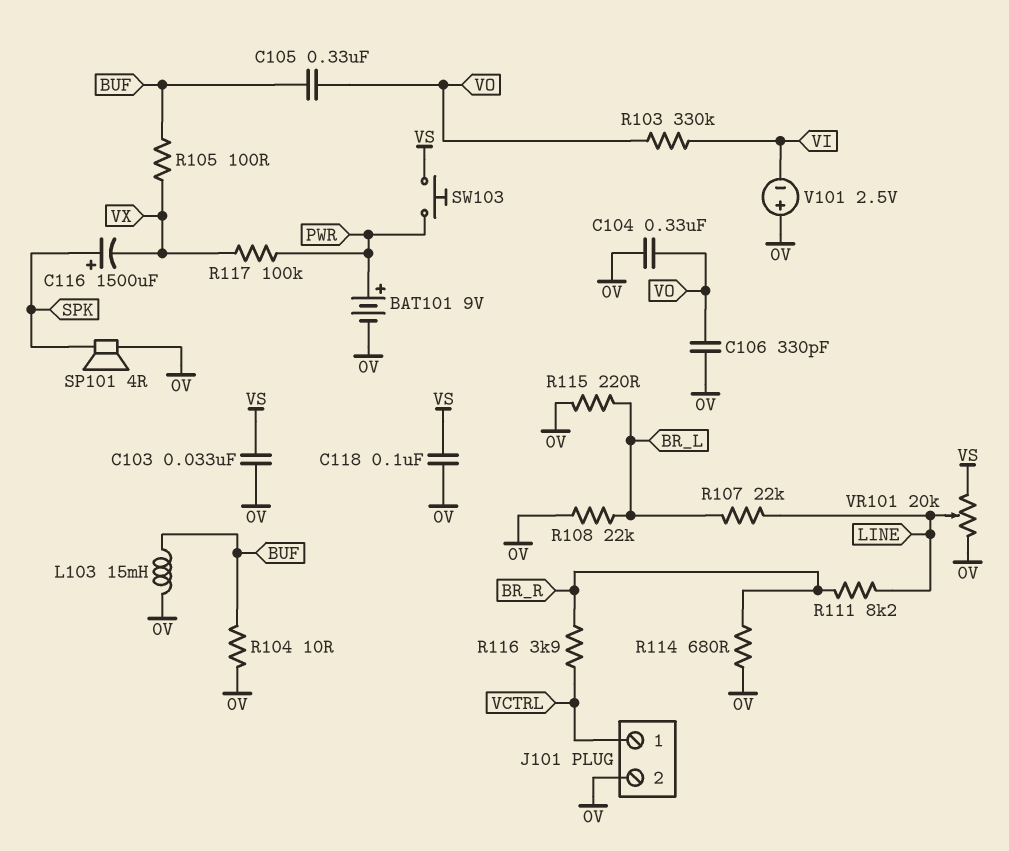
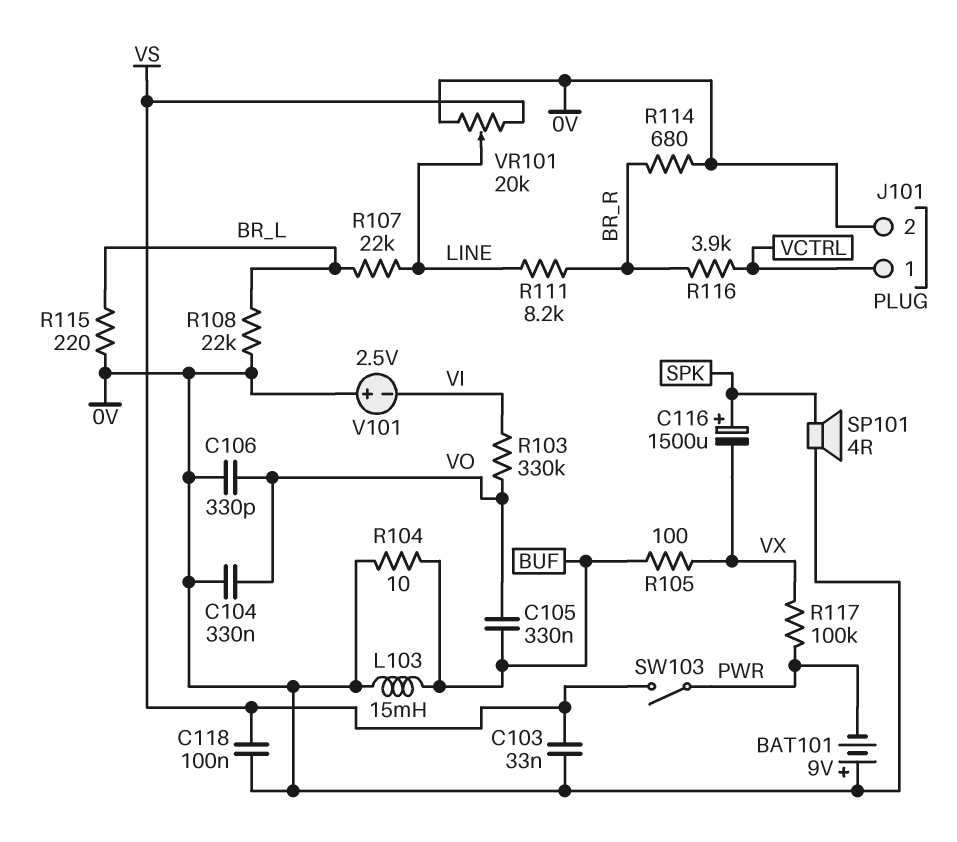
BAT101: 9V (plus PWR, minus 0V) -> 9V (plus 0V, minus PWR)
SW103: button (PWR, VS) -> switch (PWR, VS)

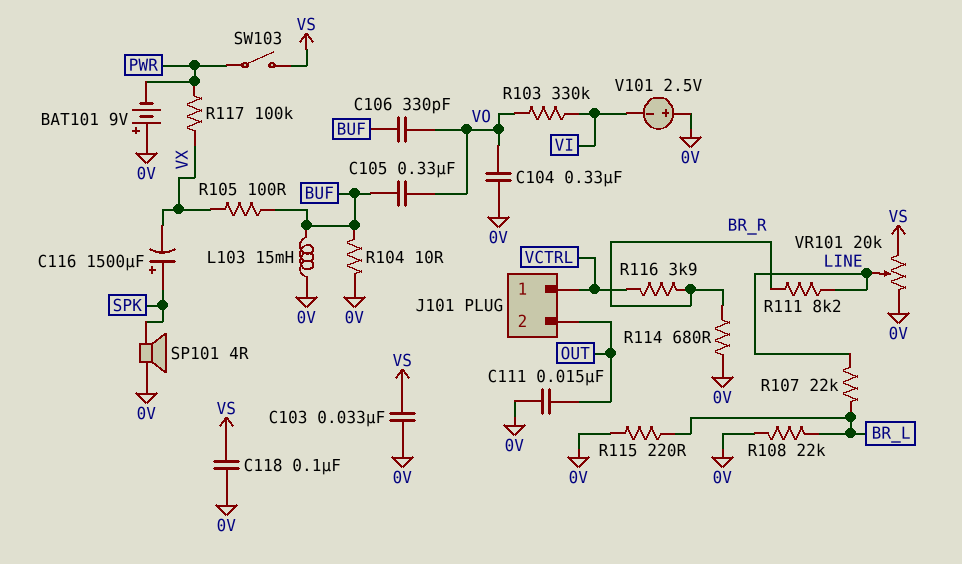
C106: 330pF (0V, VO) -> 330pF (BUF, VO)
C111: none -> 15nF (0V, OUT)
J101 pin 2: 0V -> OUT

